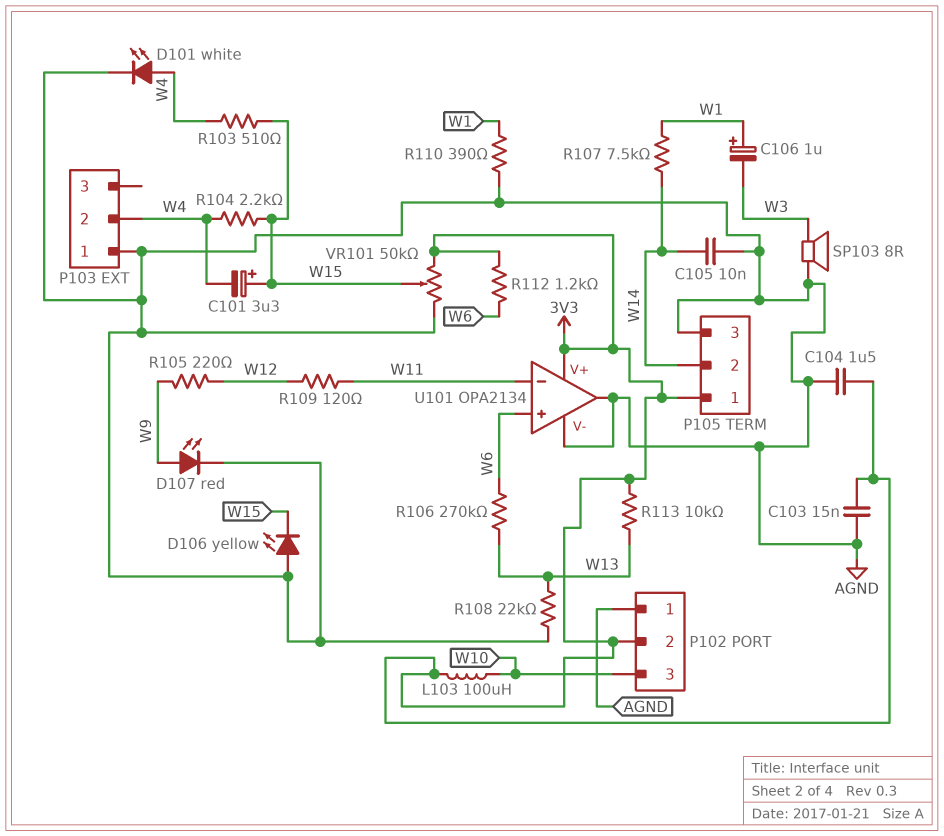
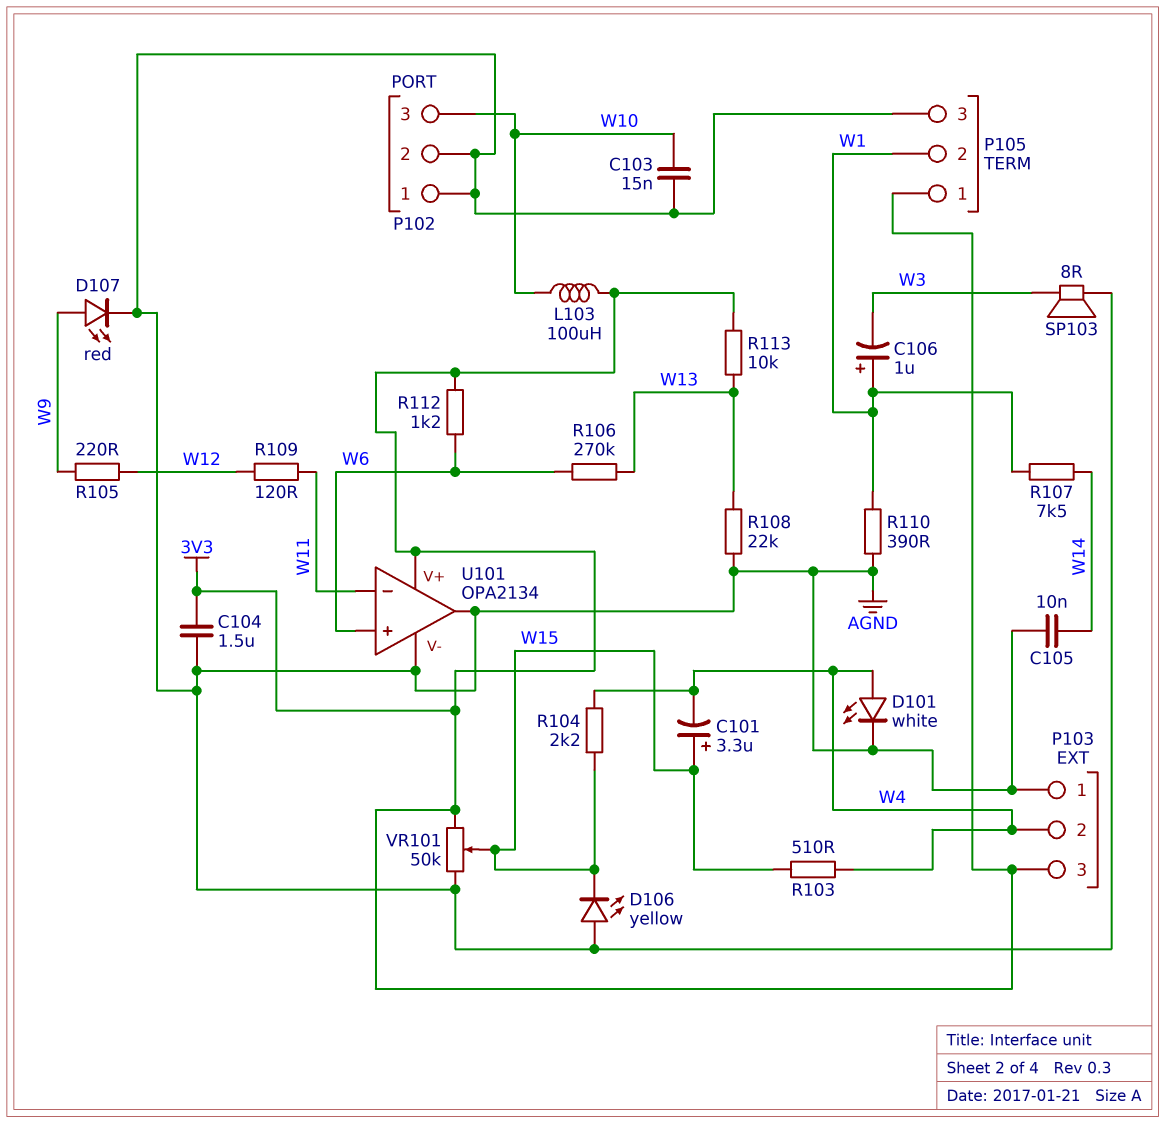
C103: 15nF (3V3, AGND) -> 15nF (AGND, W10)
P102 pin 2: 3V3 -> AGND
P103 pin 3: none -> 3V3
P105 pin 2: W14 -> W1

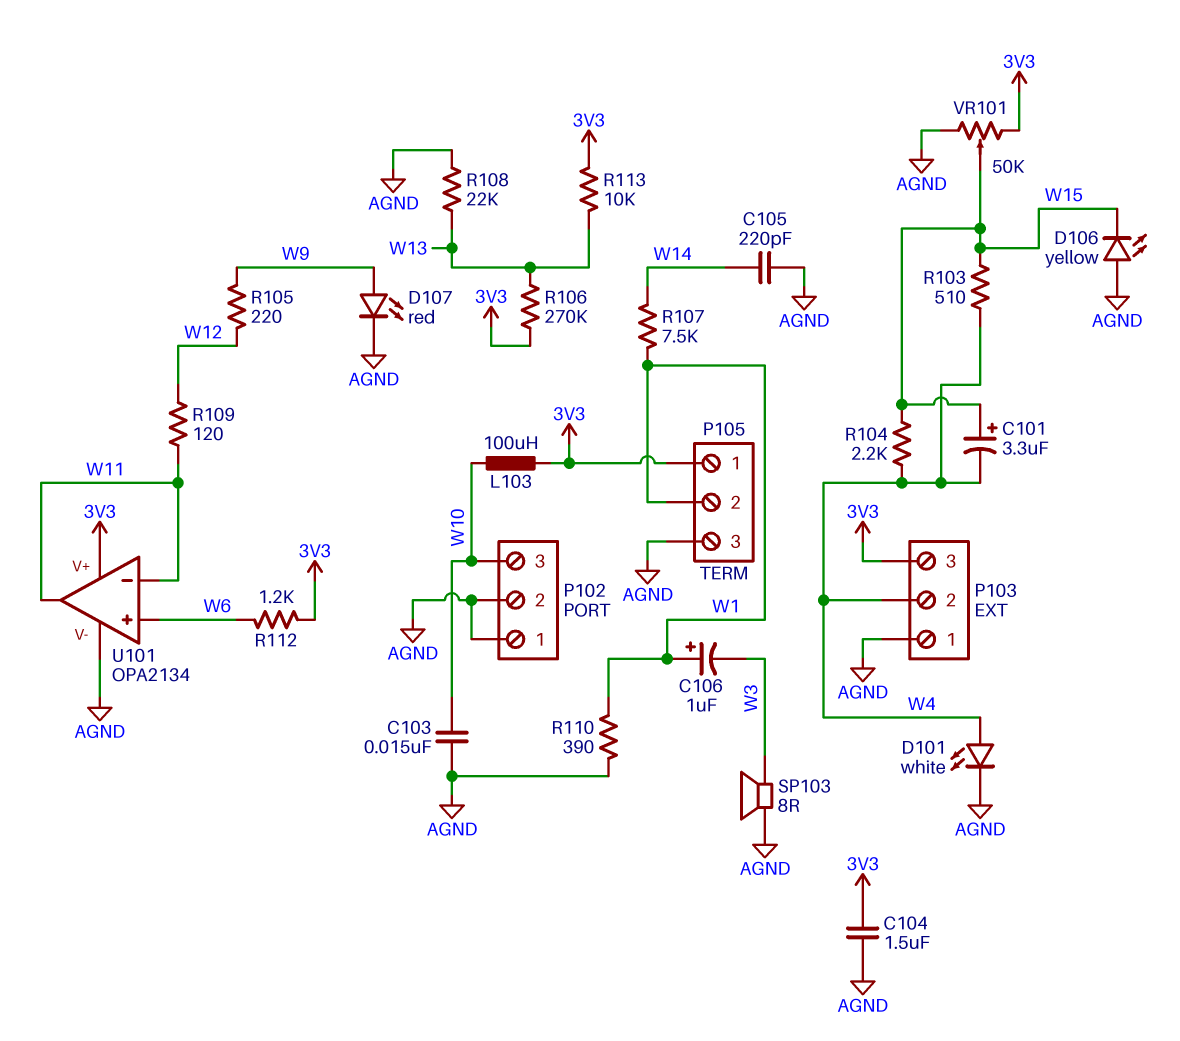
C105: 10nF (AGND, W14) -> 220pF (AGND, W14)
R106: 270k (W6, W13) -> 270k (3V3, W13)
U101 pin out: AGND -> W11

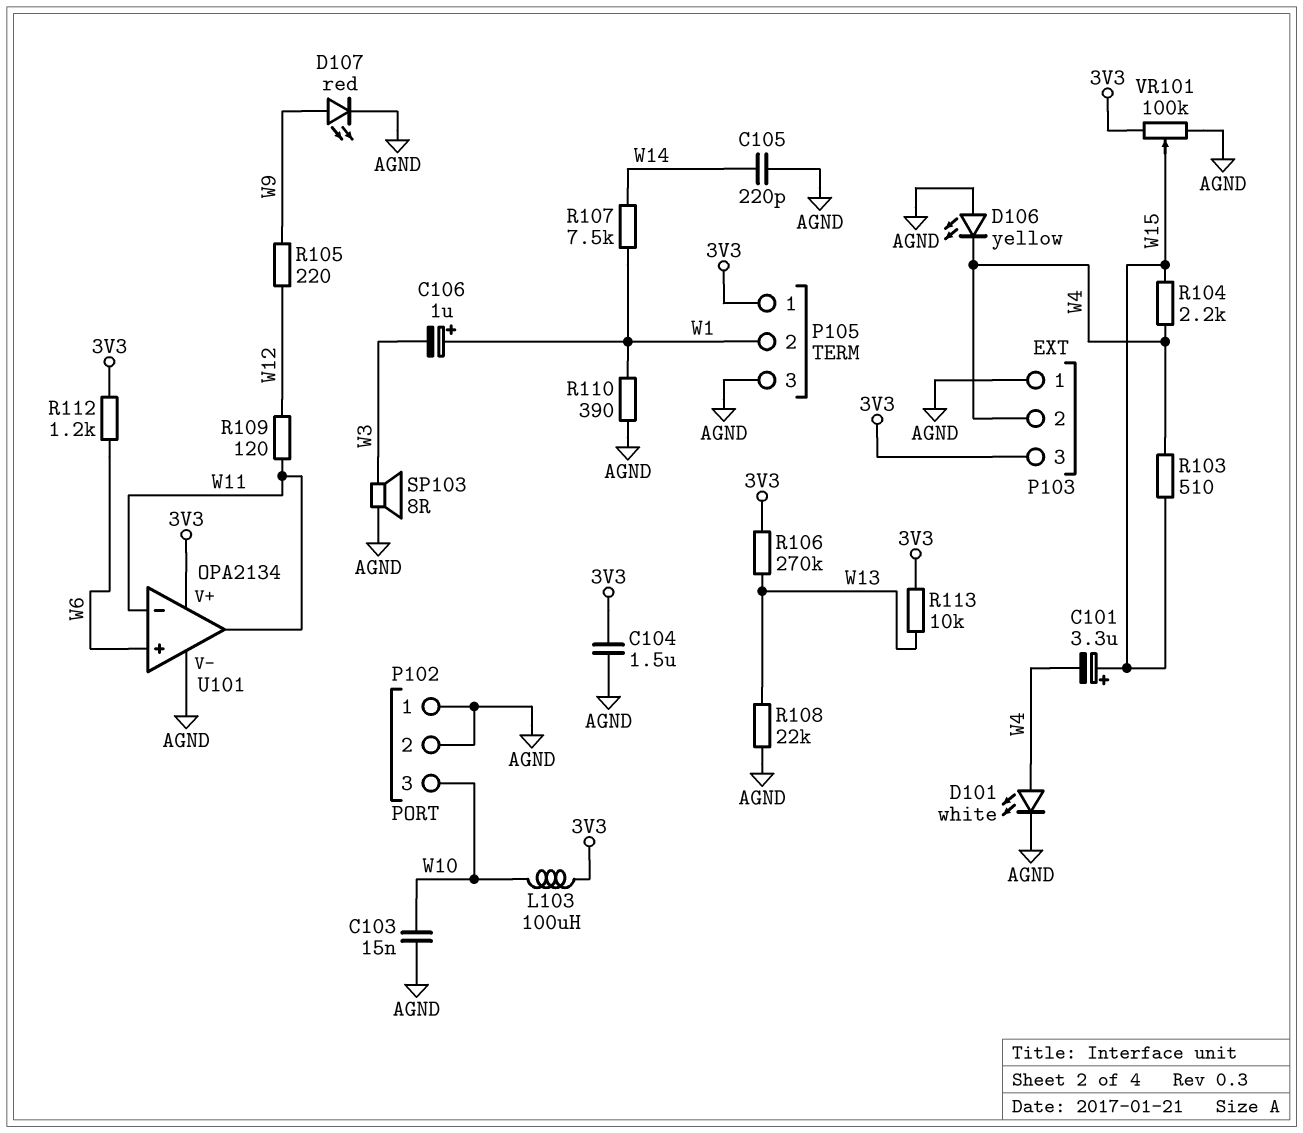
D106: LED yellow (A AGND, K W15) -> LED yellow (A AGND, K W4)
VR101: 50k (3V3, AGND, wiper W15) -> 100k (3V3, AGND, wiper W15)

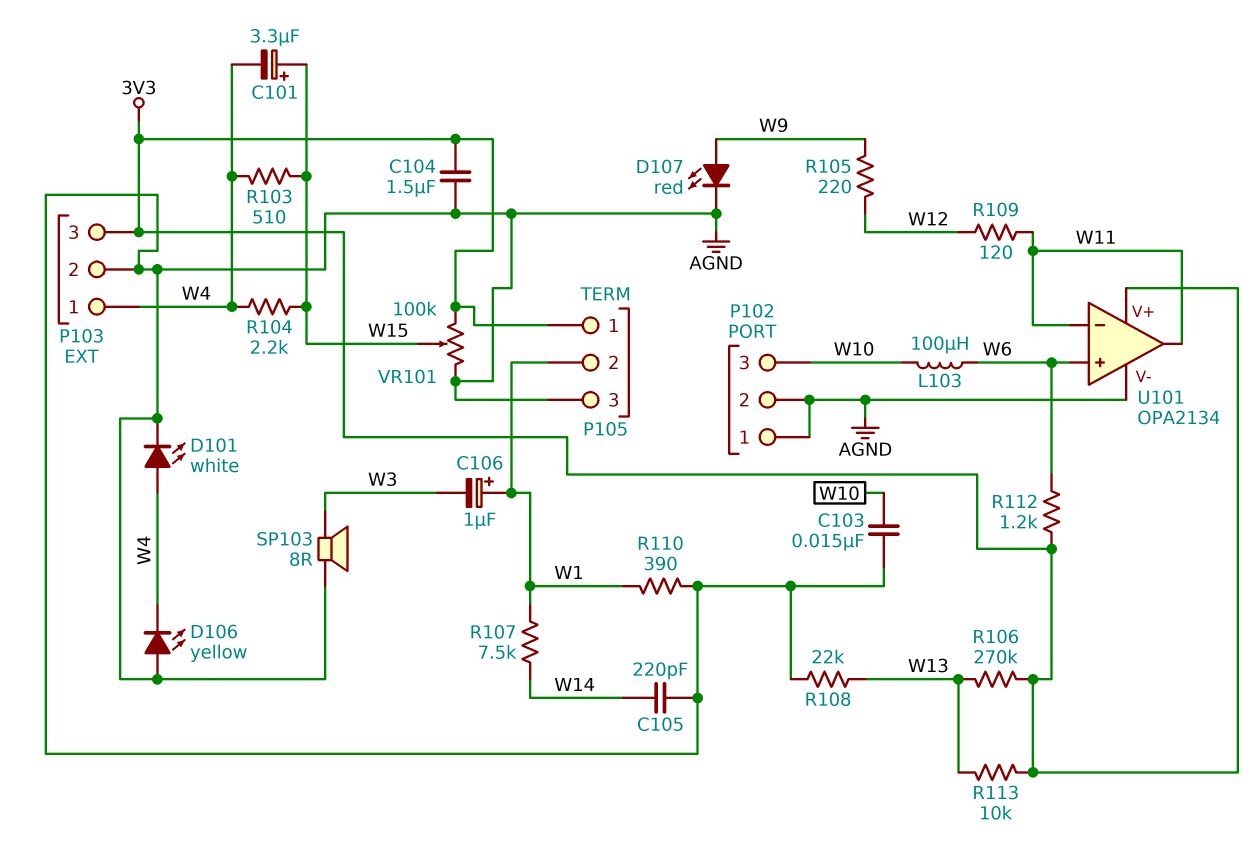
L103: 100uH (3V3, W10) -> 100uH (W6, W10)
P103 pin 1: AGND -> W4
P103 pin 2: W4 -> AGND

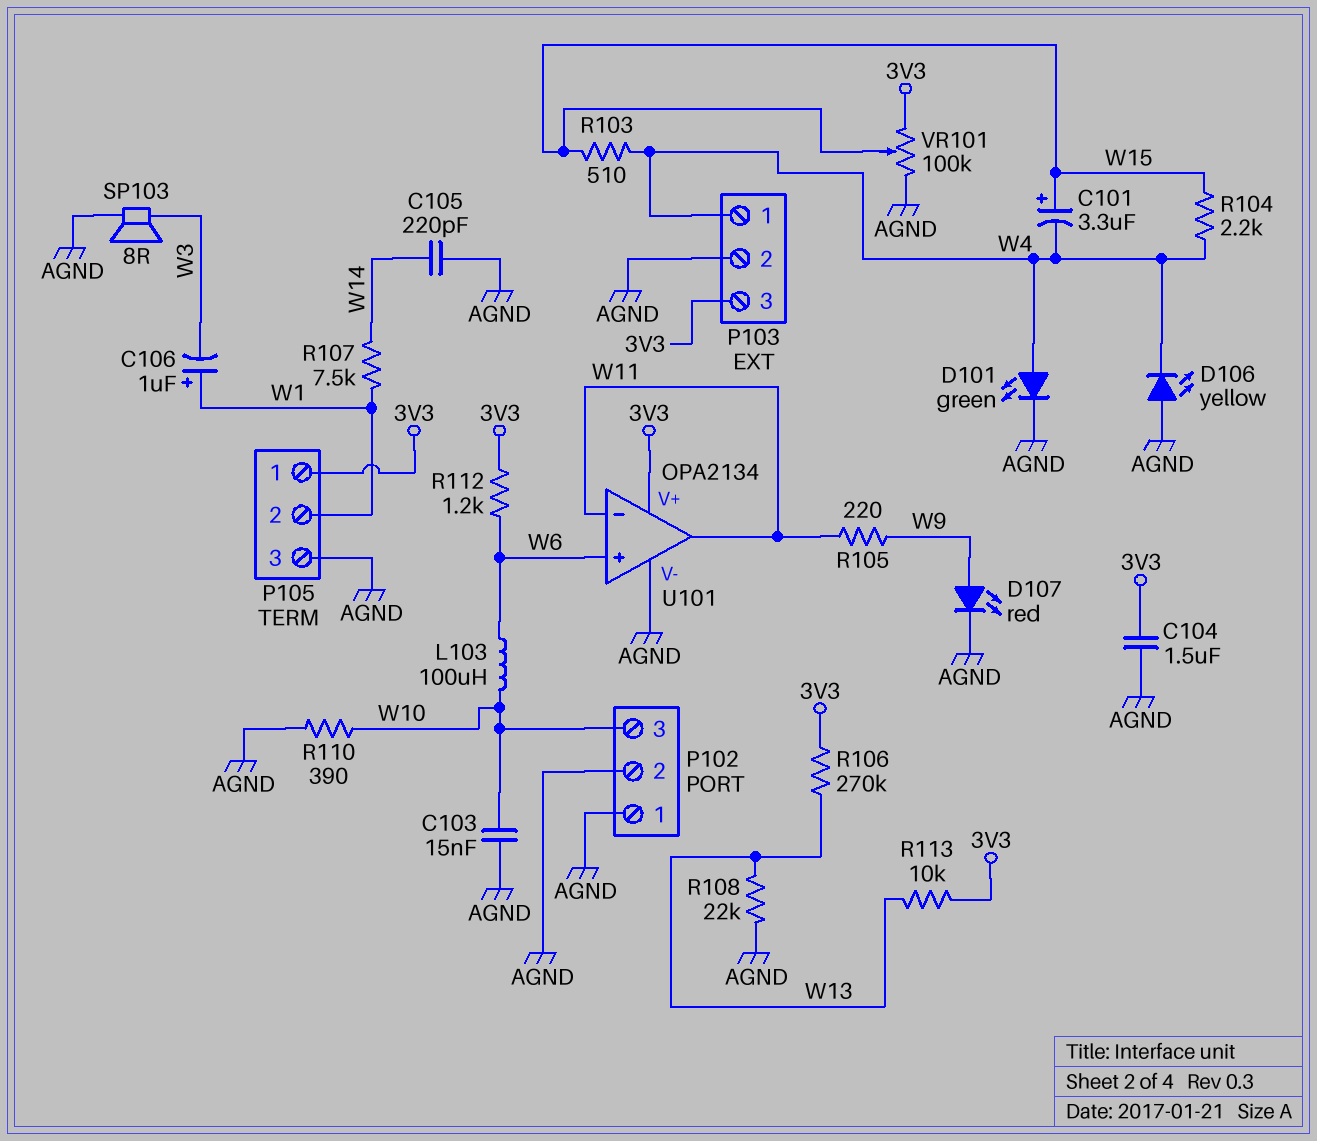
D101: LED white (A W4, K AGND) -> LED green (A W4, K AGND)
R105: 220 (W9, W12) -> 220 (W9, W11)
R109: 120 (W11, W12) -> none
R110: 390 (AGND, W1) -> 390 (AGND, W10)

